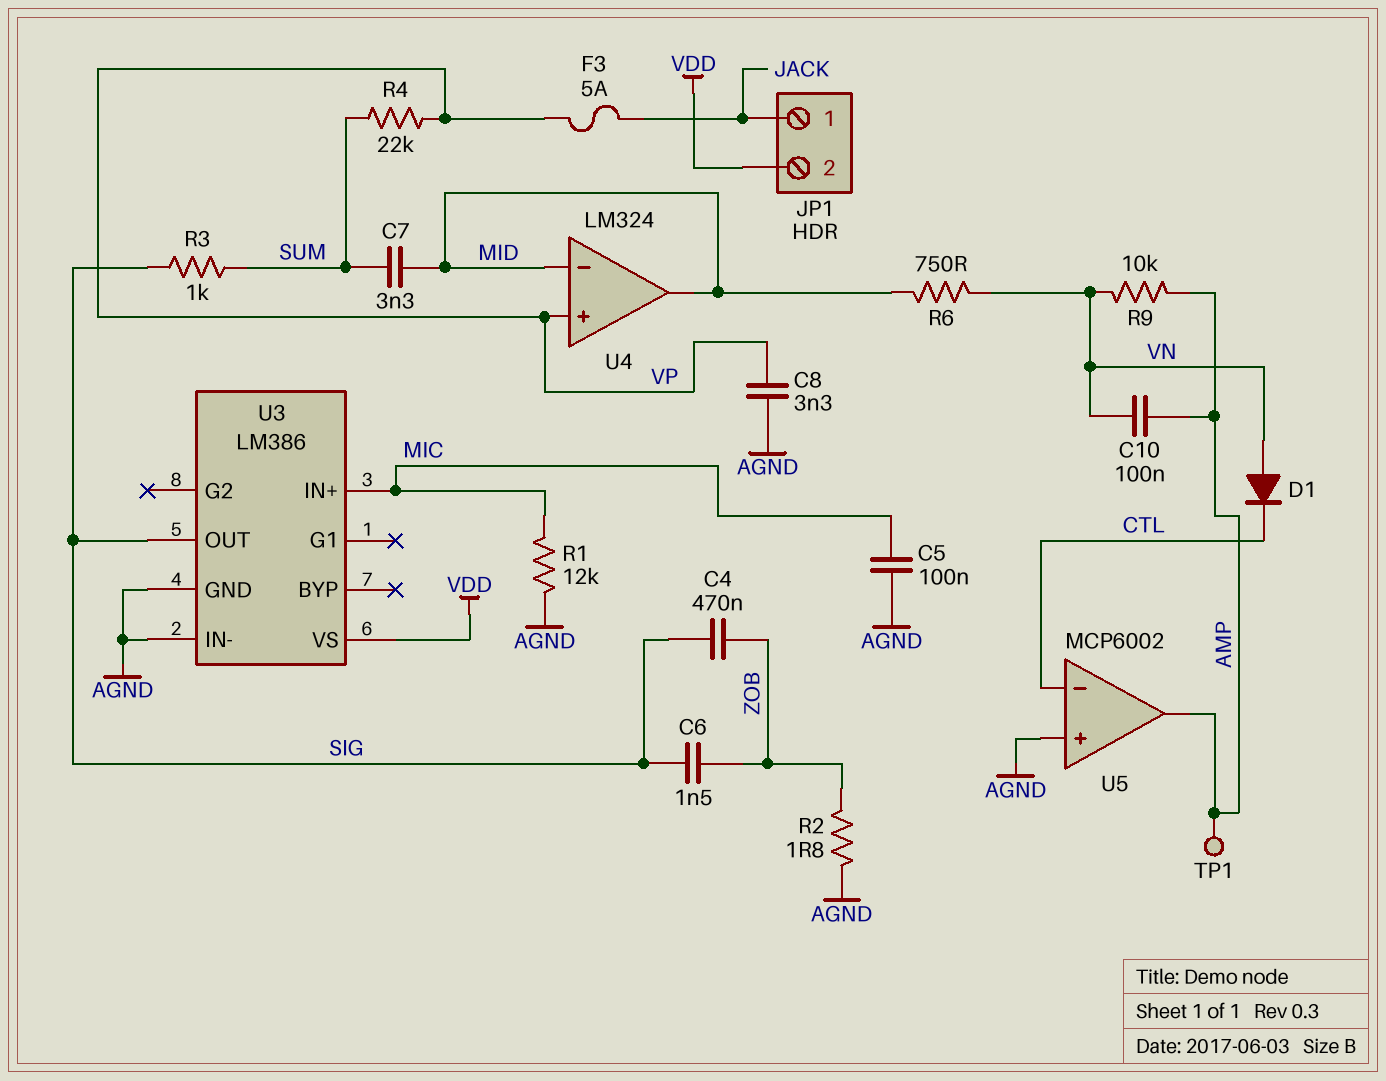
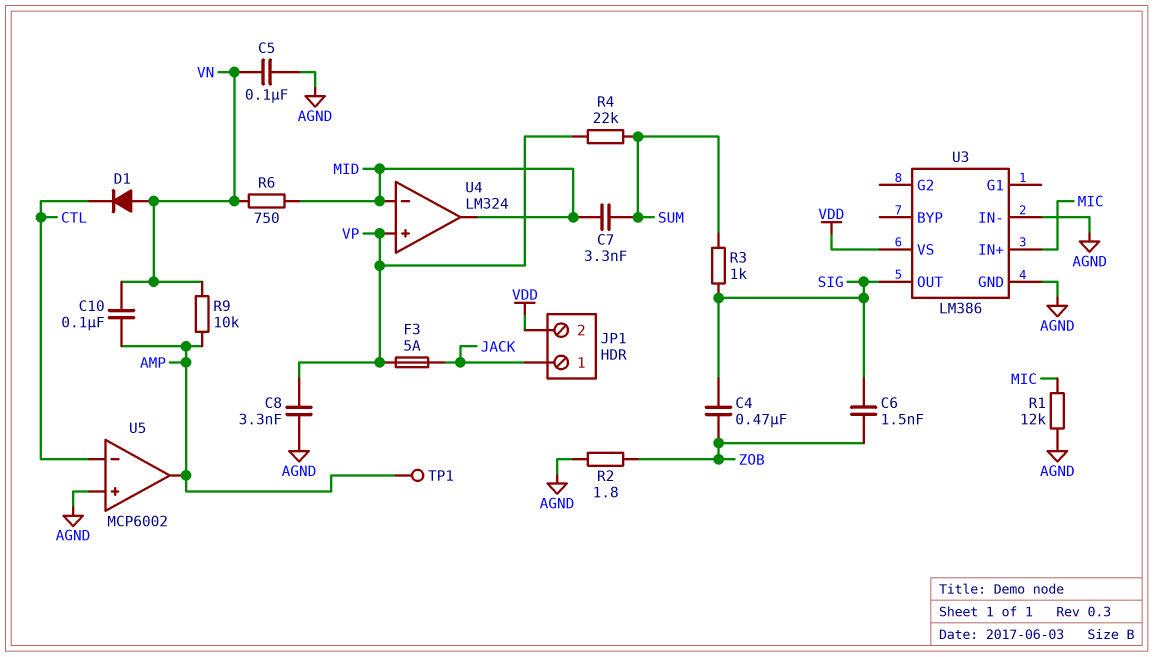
C5: 100nF (AGND, MIC) -> 100nF (AGND, VN)

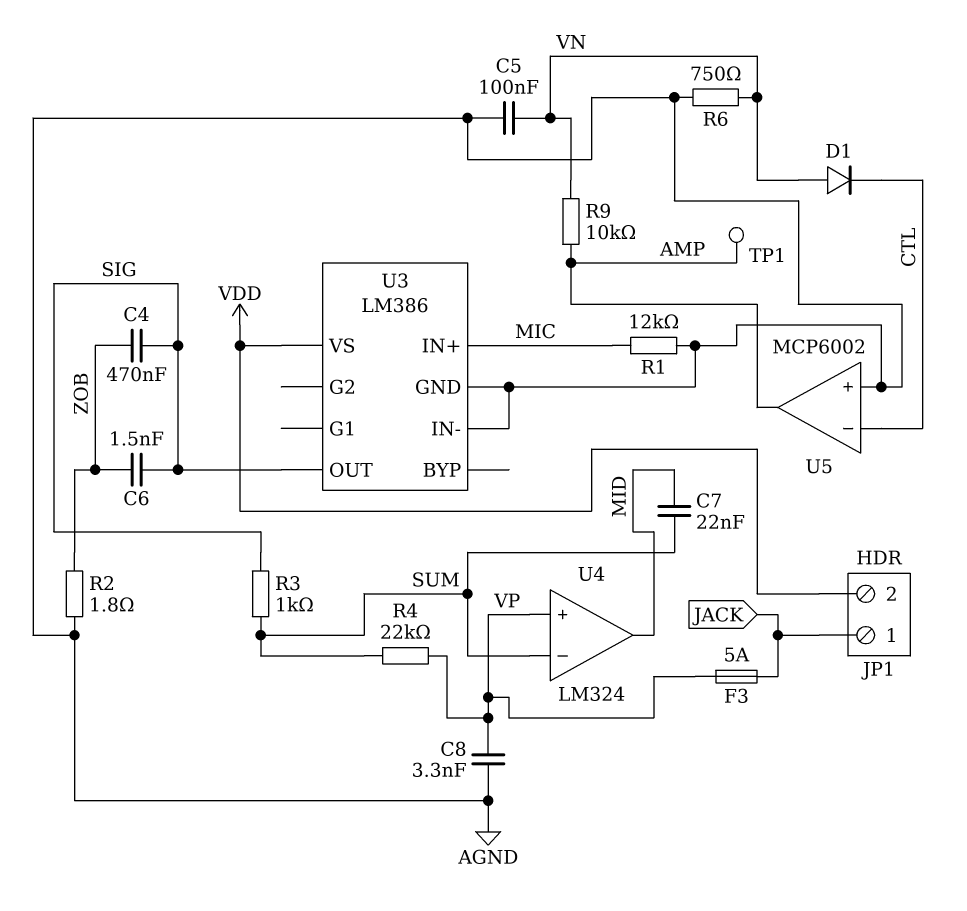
C7: 3.3nF (MID, SUM) -> 22nF (MID, SUM)
C10: 100nF (AMP, VN) -> none
R6: 750 (MID, VN) -> 750 (AGND, VN)
U4 pin in-: MID -> SUM

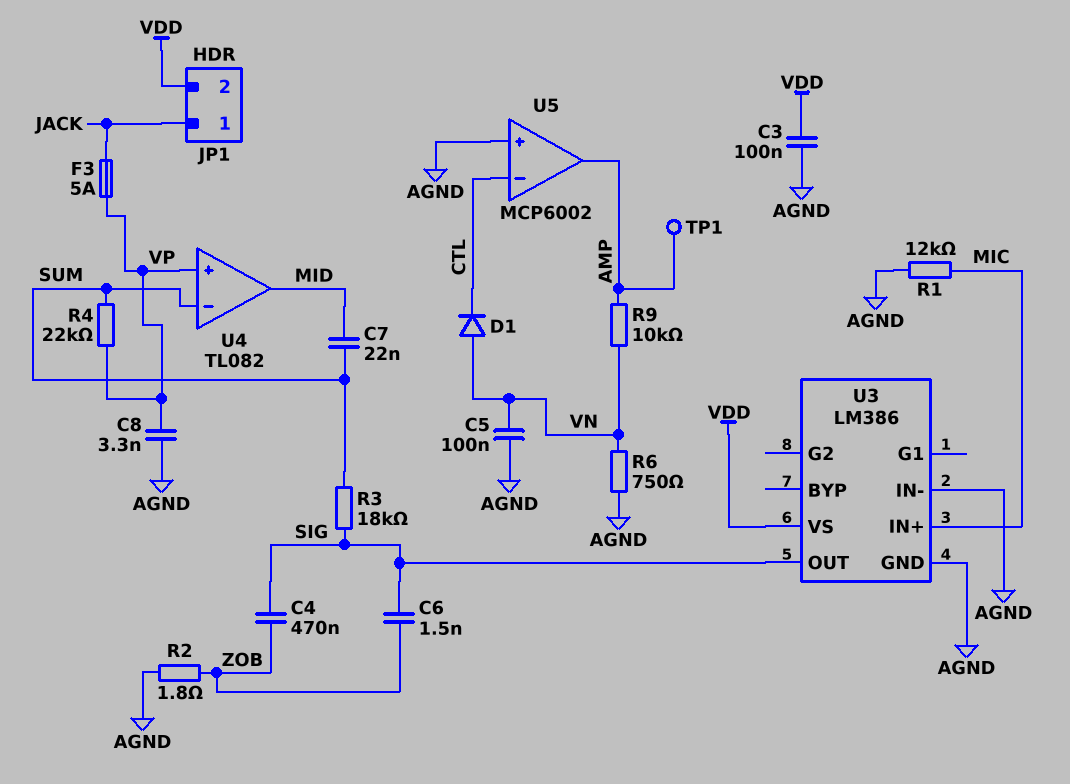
C3: none -> 100nF (AGND, VDD)
R3: 1k (SIG, SUM) -> 18k (SIG, SUM)
U4: LM324 -> TL082

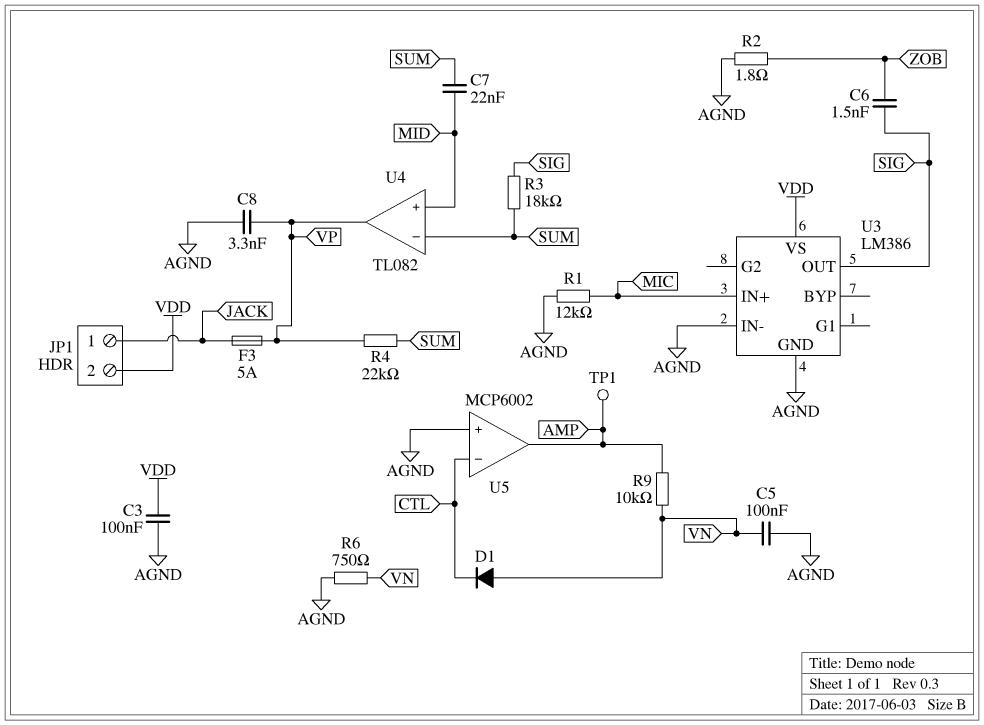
C4: 470nF (SIG, ZOB) -> none
U4 pin in+: VP -> MID
U4 pin out: MID -> VP

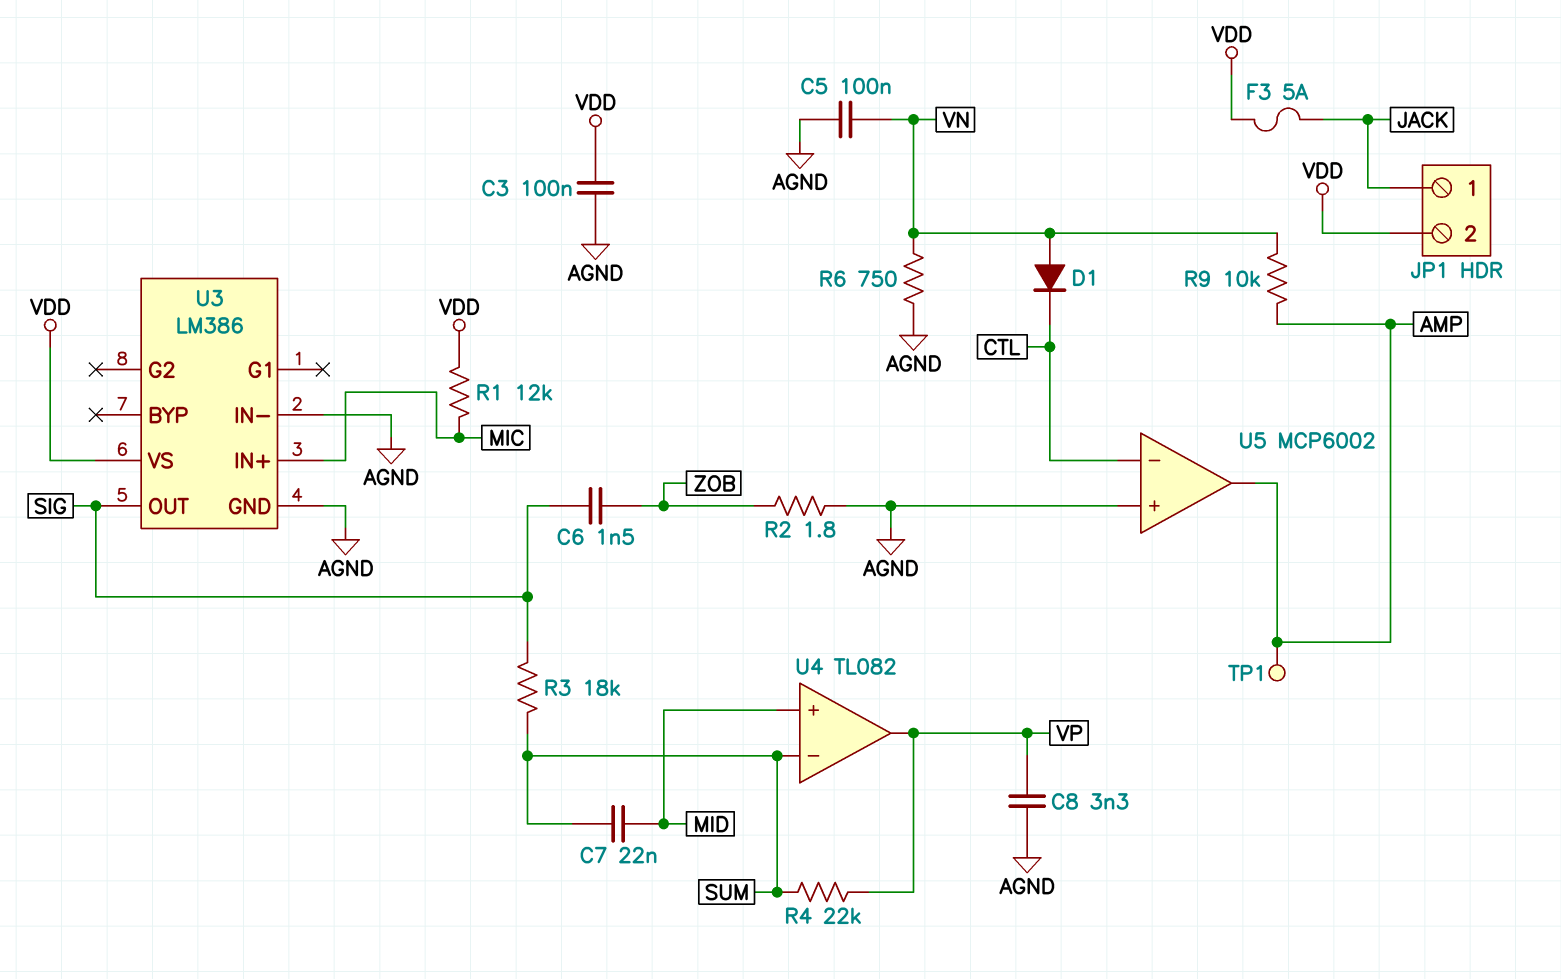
F3: 5A (JACK, VP) -> 5A (JACK, VDD)
R1: 12k (AGND, MIC) -> 12k (MIC, VDD)

